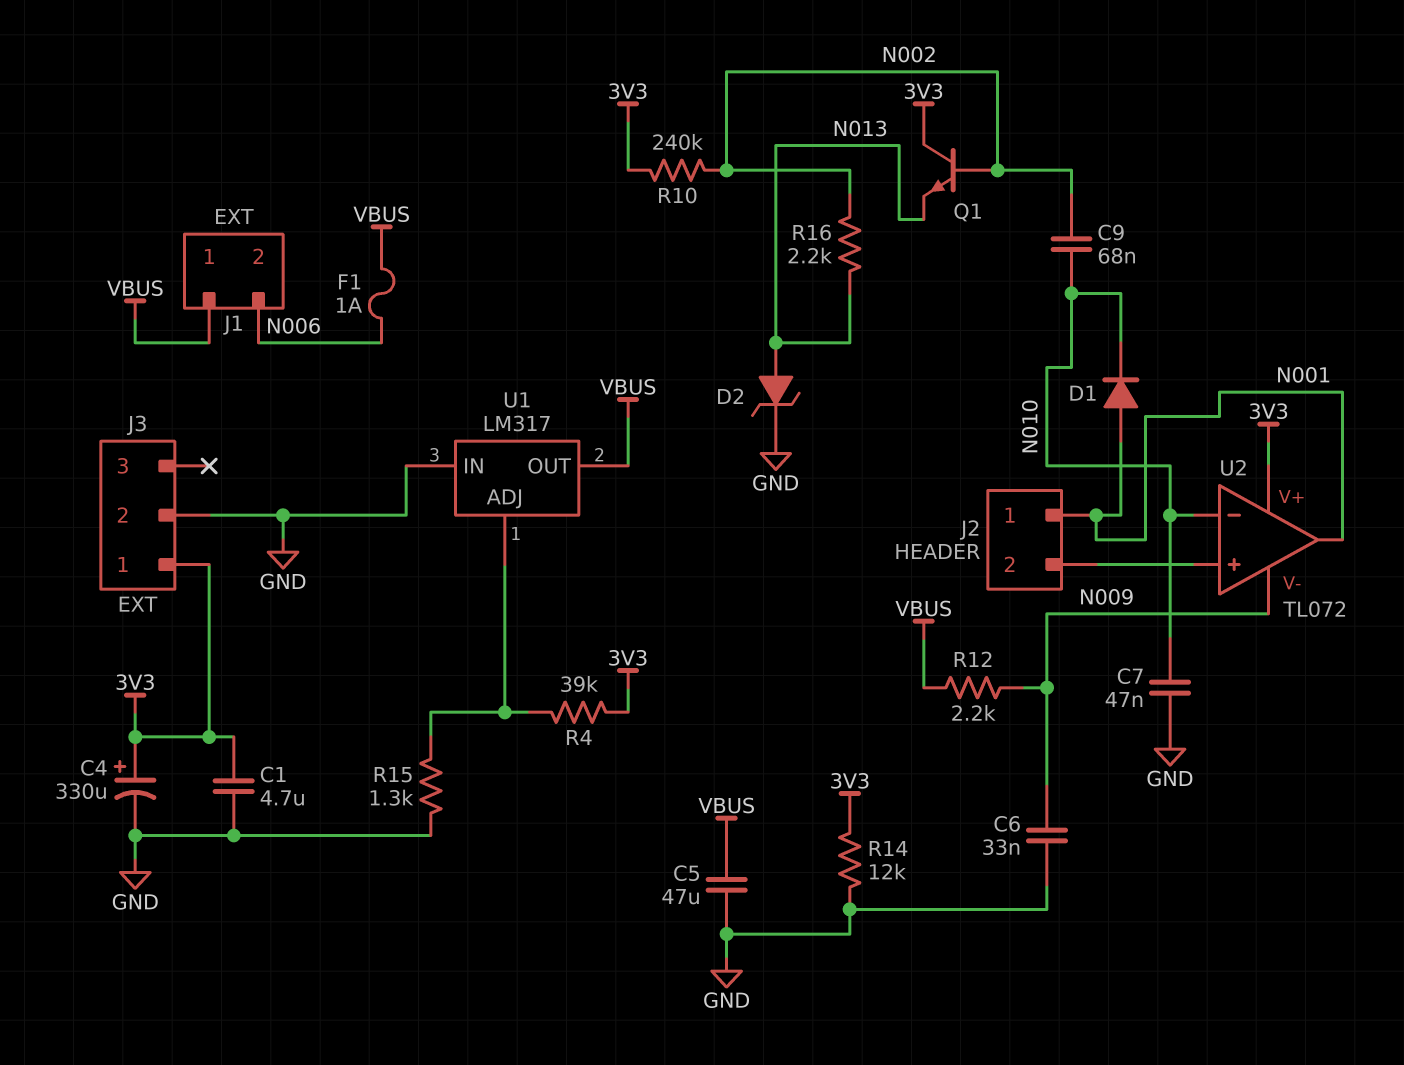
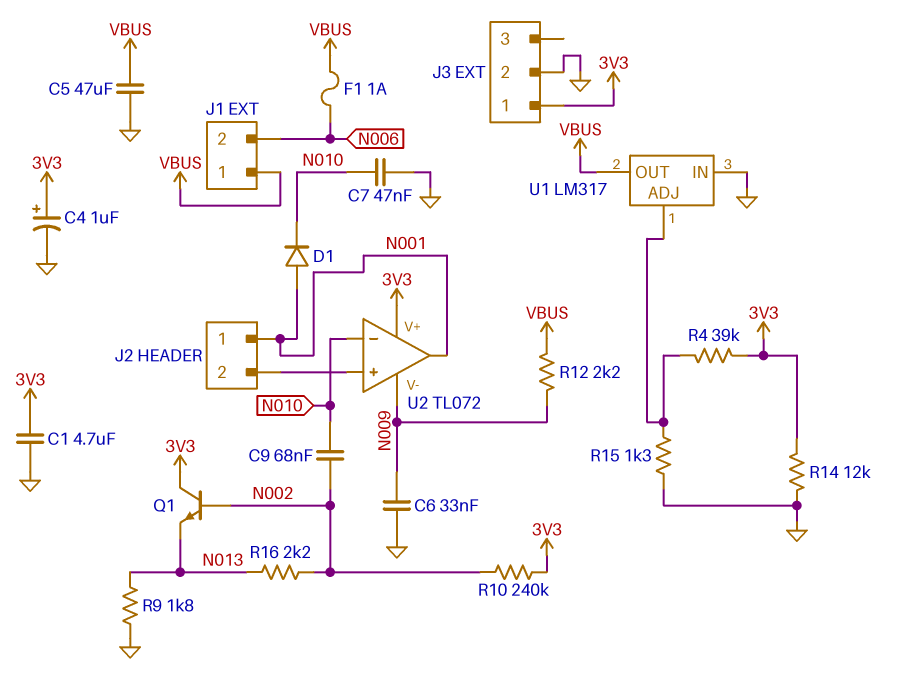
C4: 330uF (plus 3V3, minus GND) -> 1uF (plus 3V3, minus GND)
D2: zener (A N013, K GND) -> none
R9: none -> 1.8k (GND, N013)

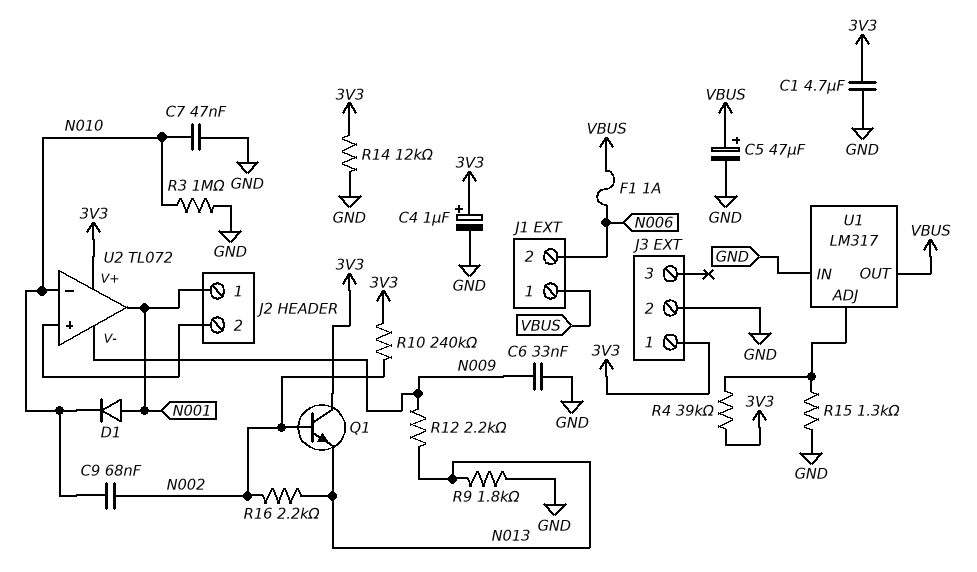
C5: 47uF (GND, VBUS) -> 47uF (plus VBUS, minus GND)
R3: none -> 1M (GND, N010)
R12: 2.2k (N009, VBUS) -> 2.2k (N009, N013)

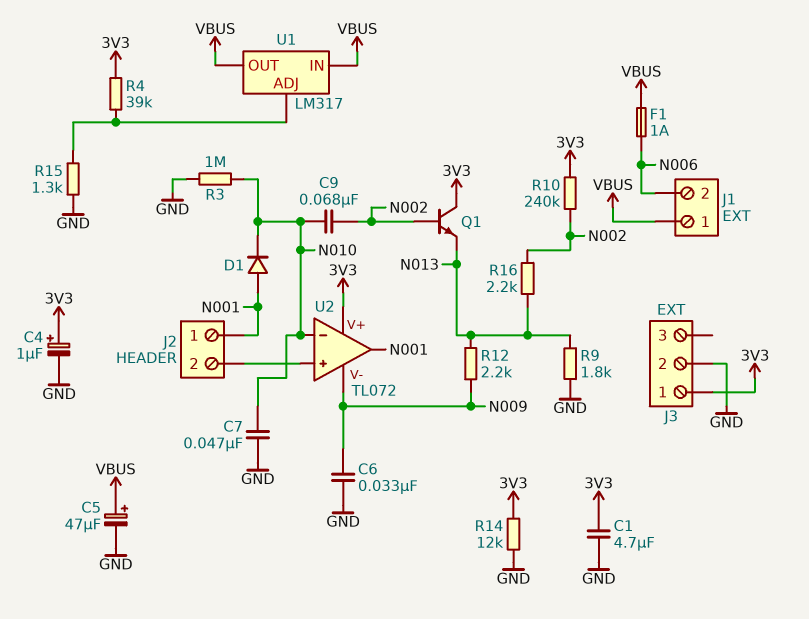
U1 pin IN: GND -> VBUS

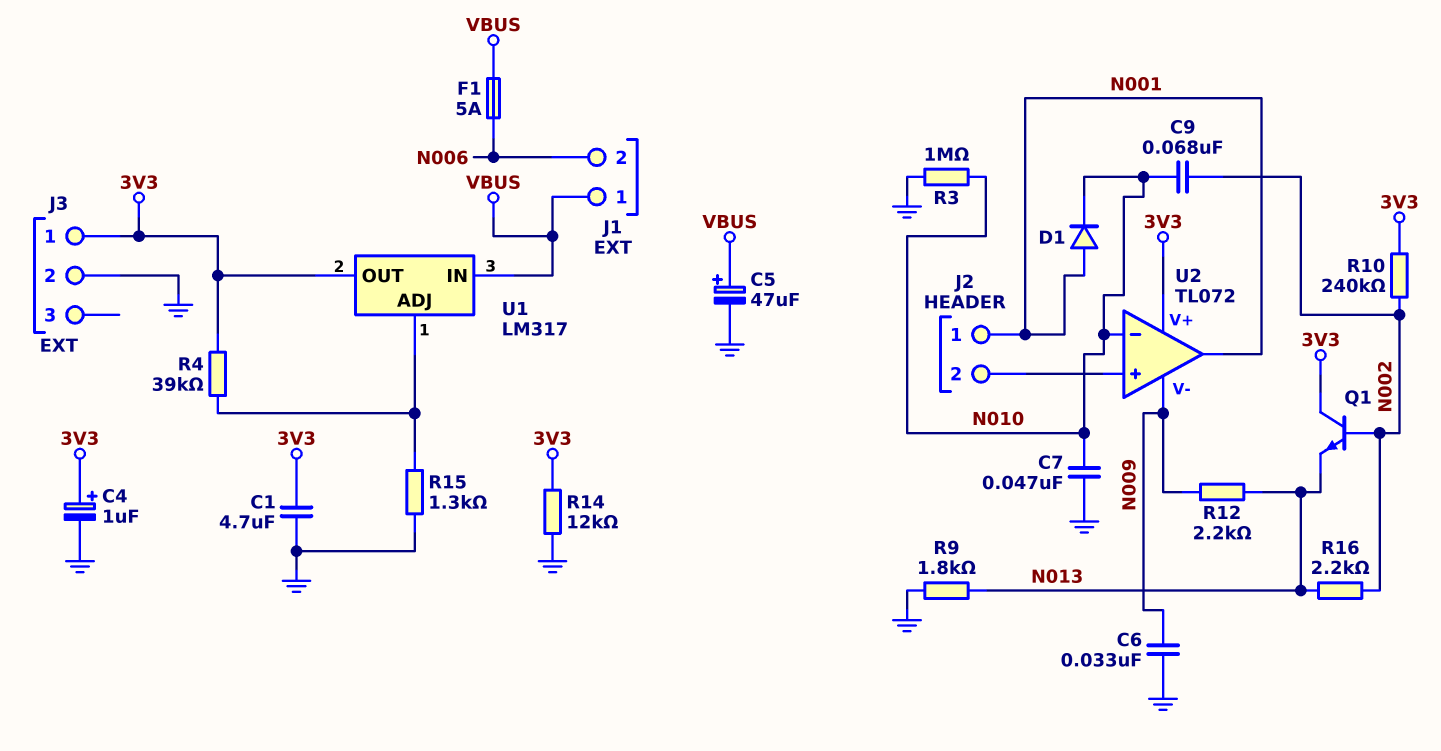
F1: 1A (N006, VBUS) -> 5A (N006, VBUS)
U1 pin OUT: VBUS -> 3V3

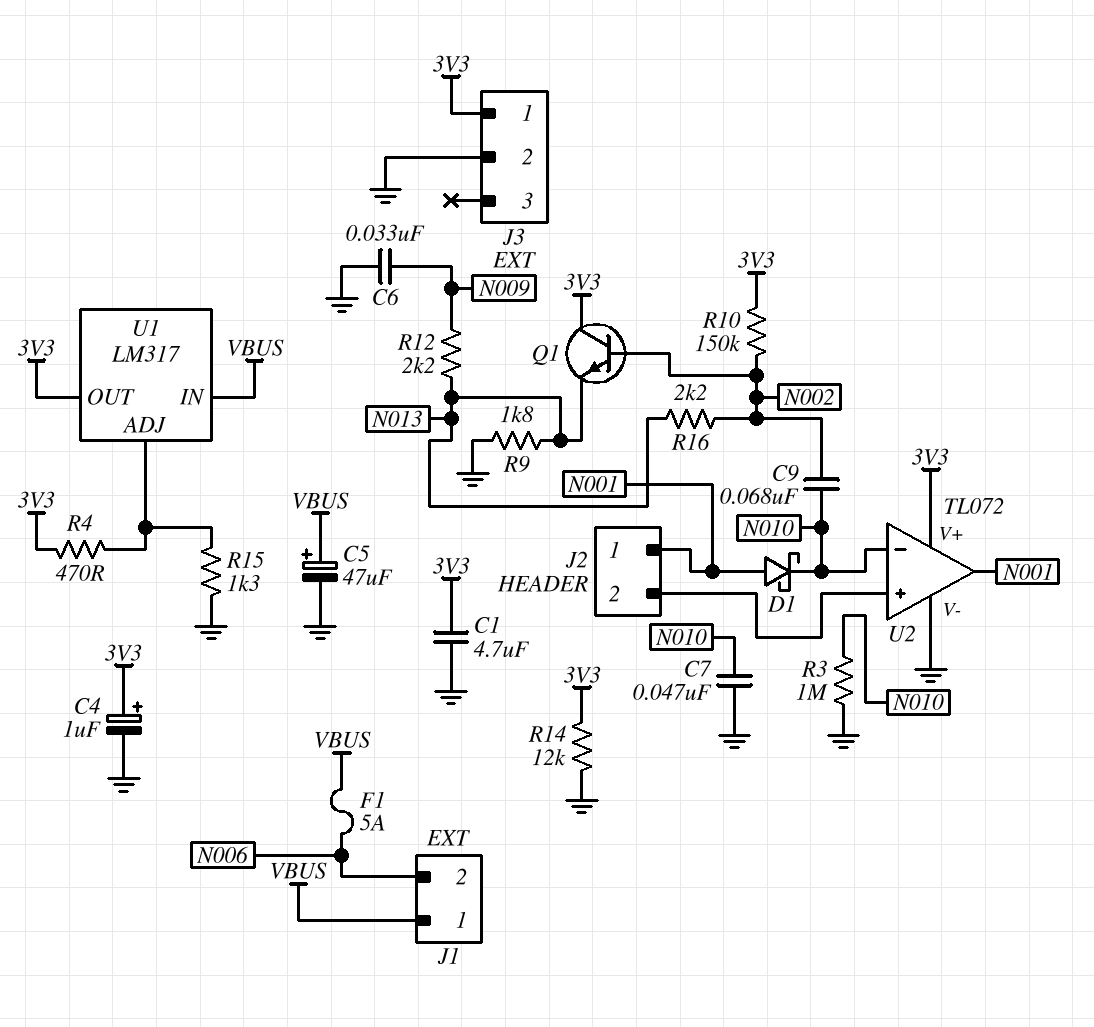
D1: diode (A N001, K N010) -> schottky (A N001, K N010)
R4: 39k (3V3, U1/ADJ) -> 470 (3V3, U1/ADJ)
R10: 240k (3V3, N002) -> 150k (3V3, N002)
U2 pin V-: N009 -> GND

